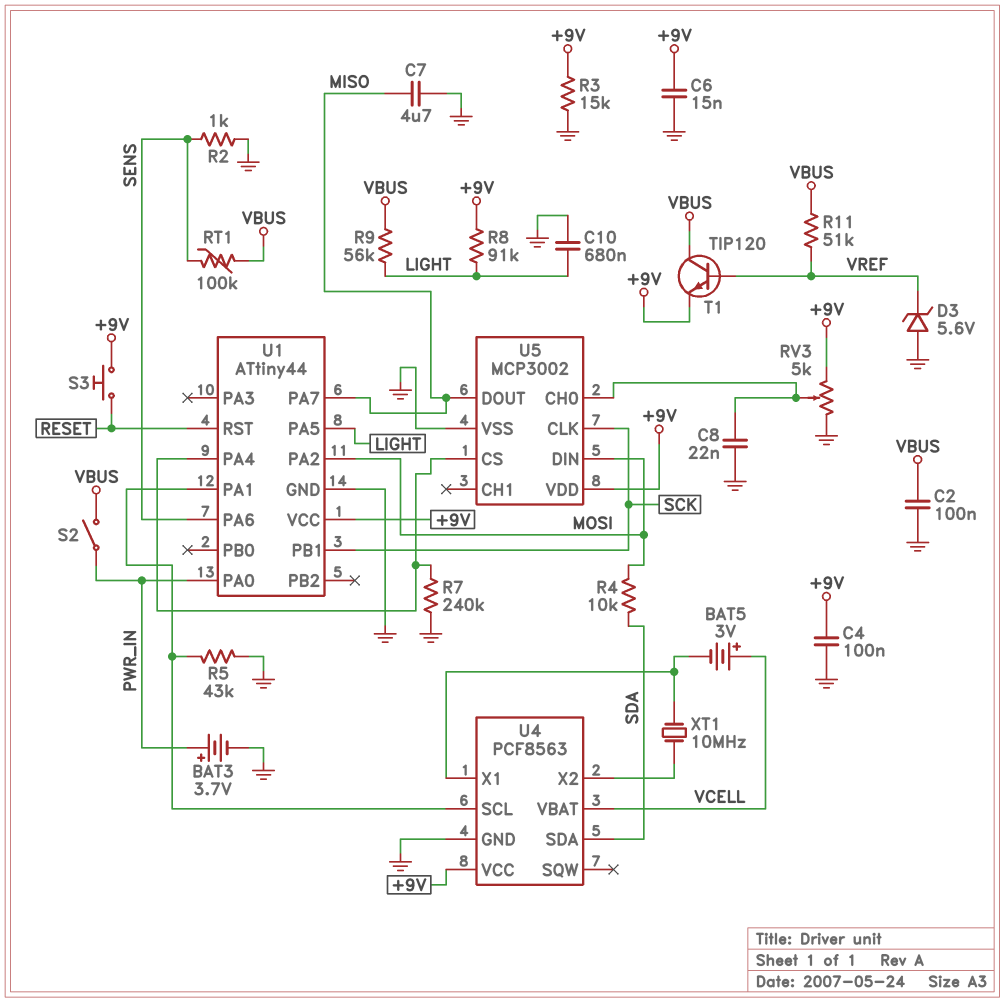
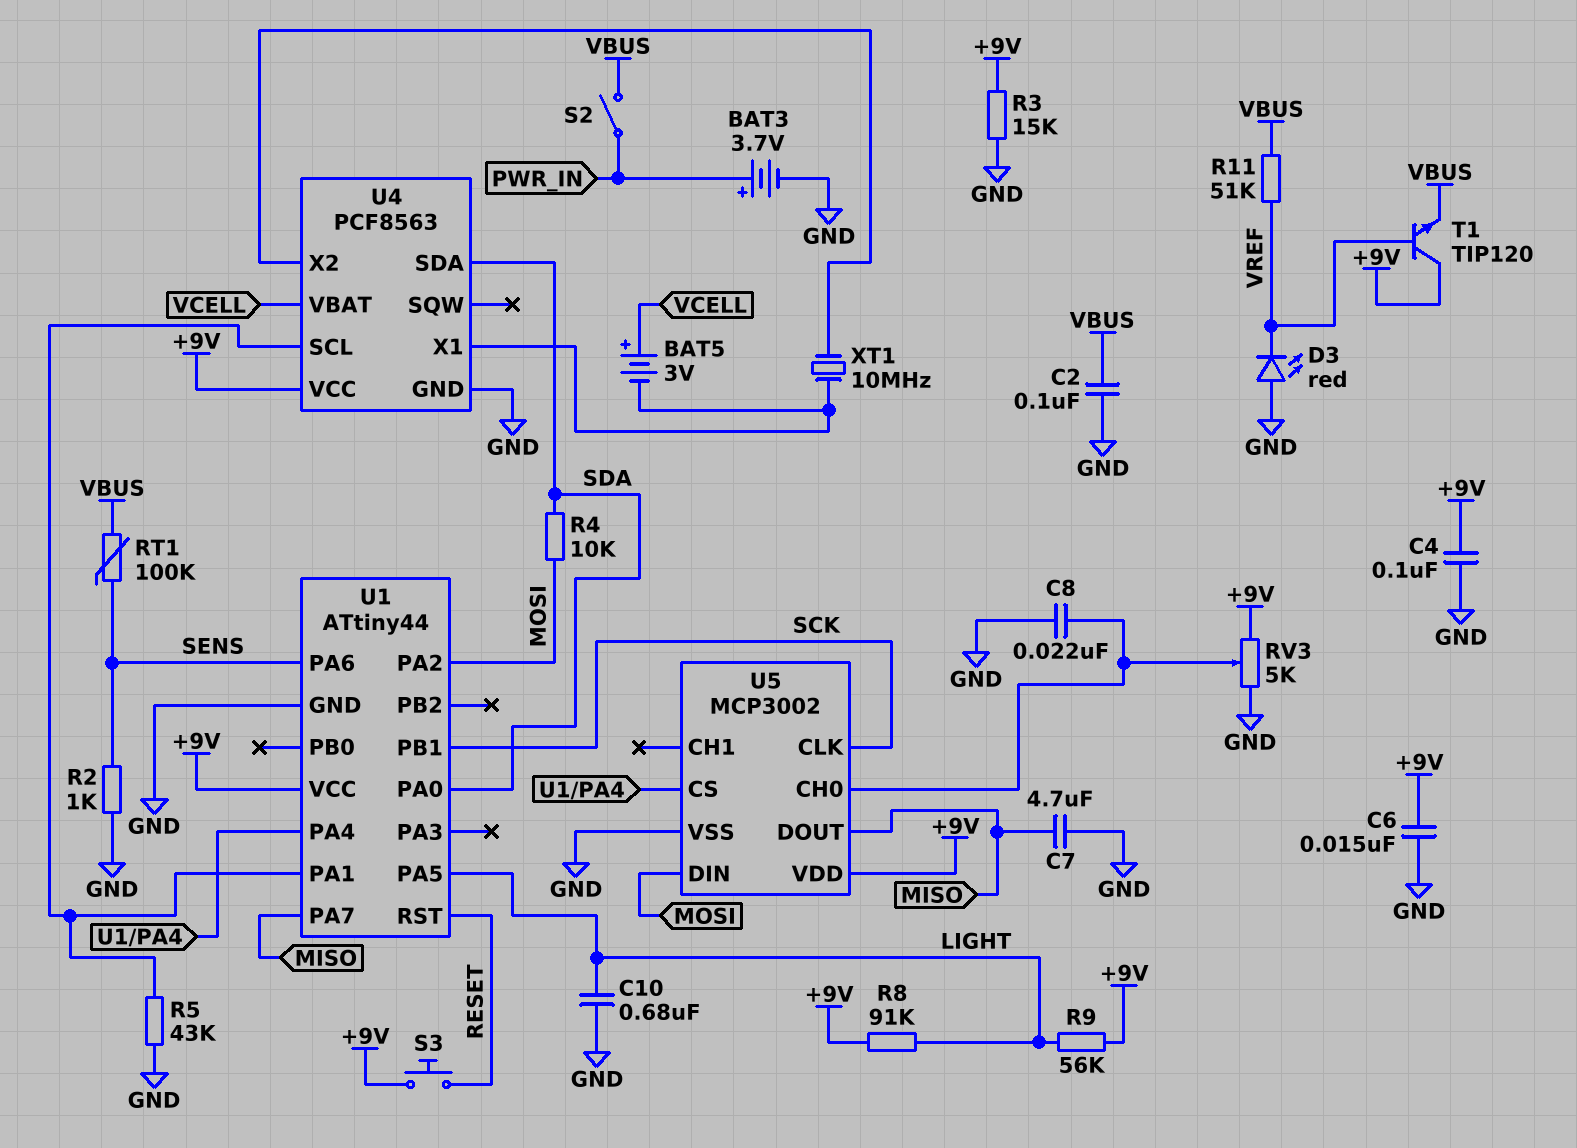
D3: zener 5.6V (A GND, K VREF) -> LED red (A GND, K VREF)
R7: 240k (GND, U1/PA4) -> none
R9: 56k (LIGHT, VBUS) -> 56k (+9V, LIGHT)
T1: NPN TIP120 (B VREF, C VBUS, E +9V) -> NPN TIP120 (B VREF, C +9V, E VBUS)
U1 pin PA0: PWR_IN -> SDA

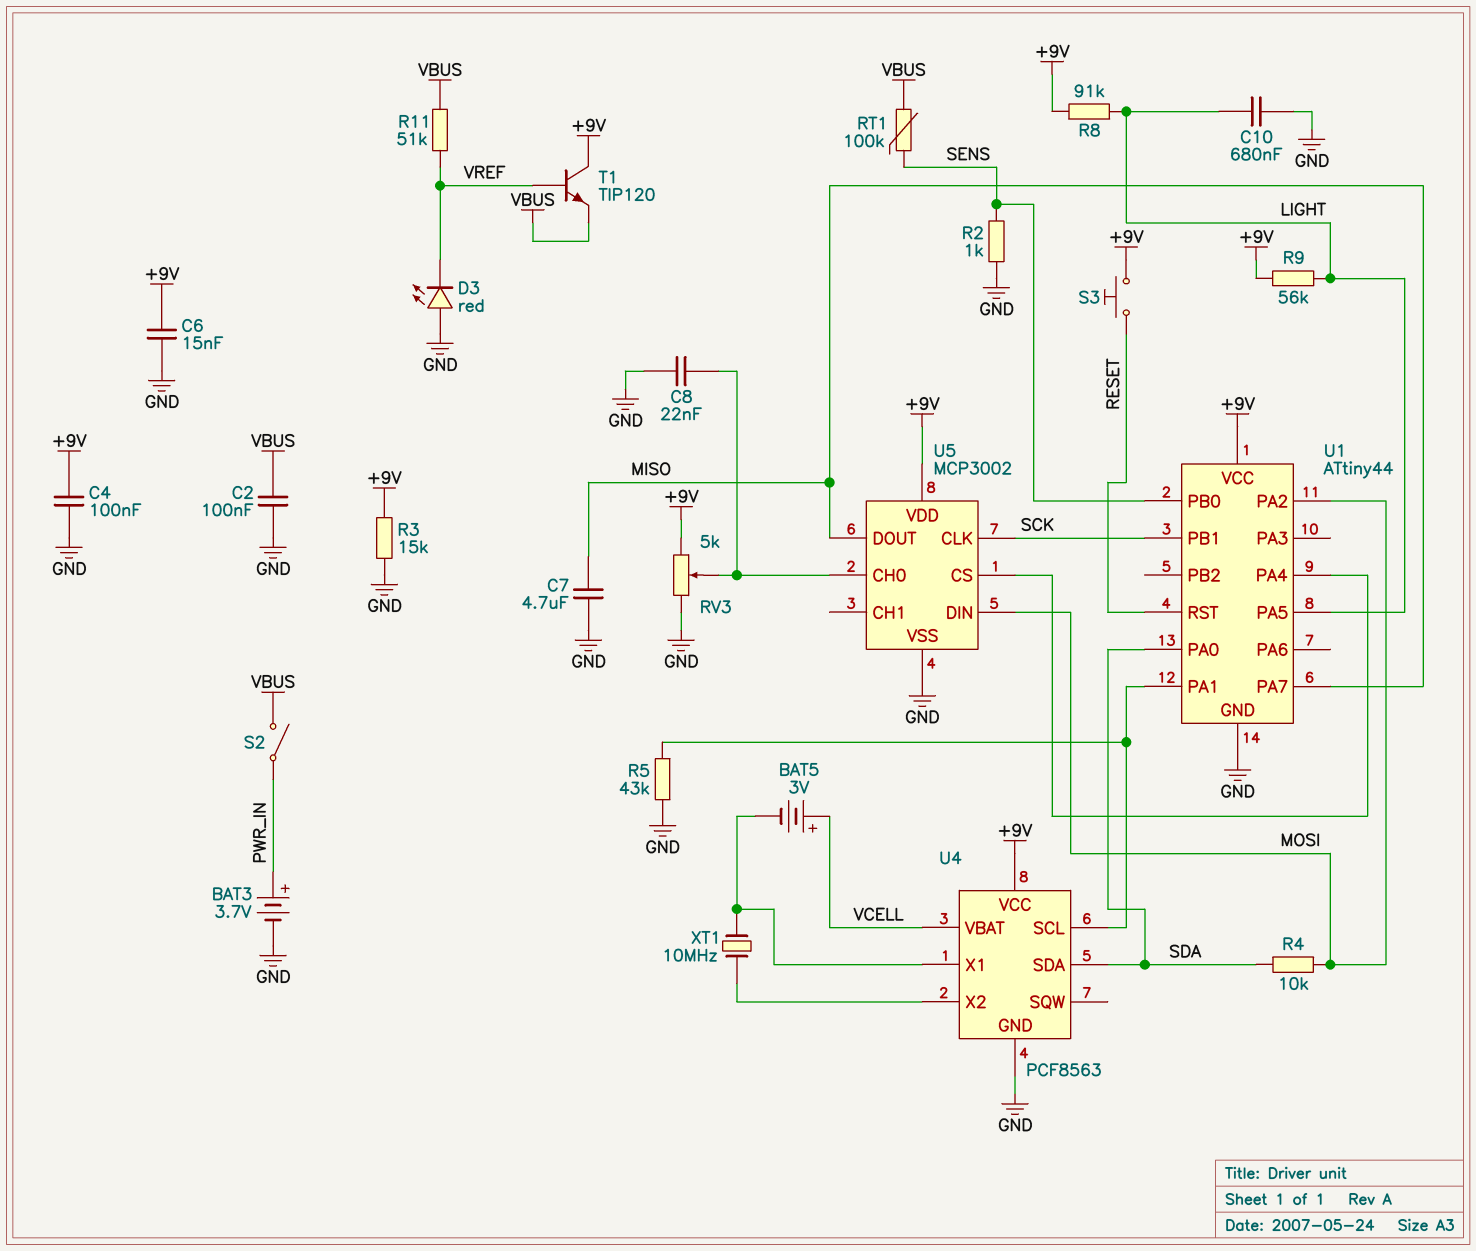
U1 pin PA6: SENS -> none
U1 pin PB0: none -> SENS

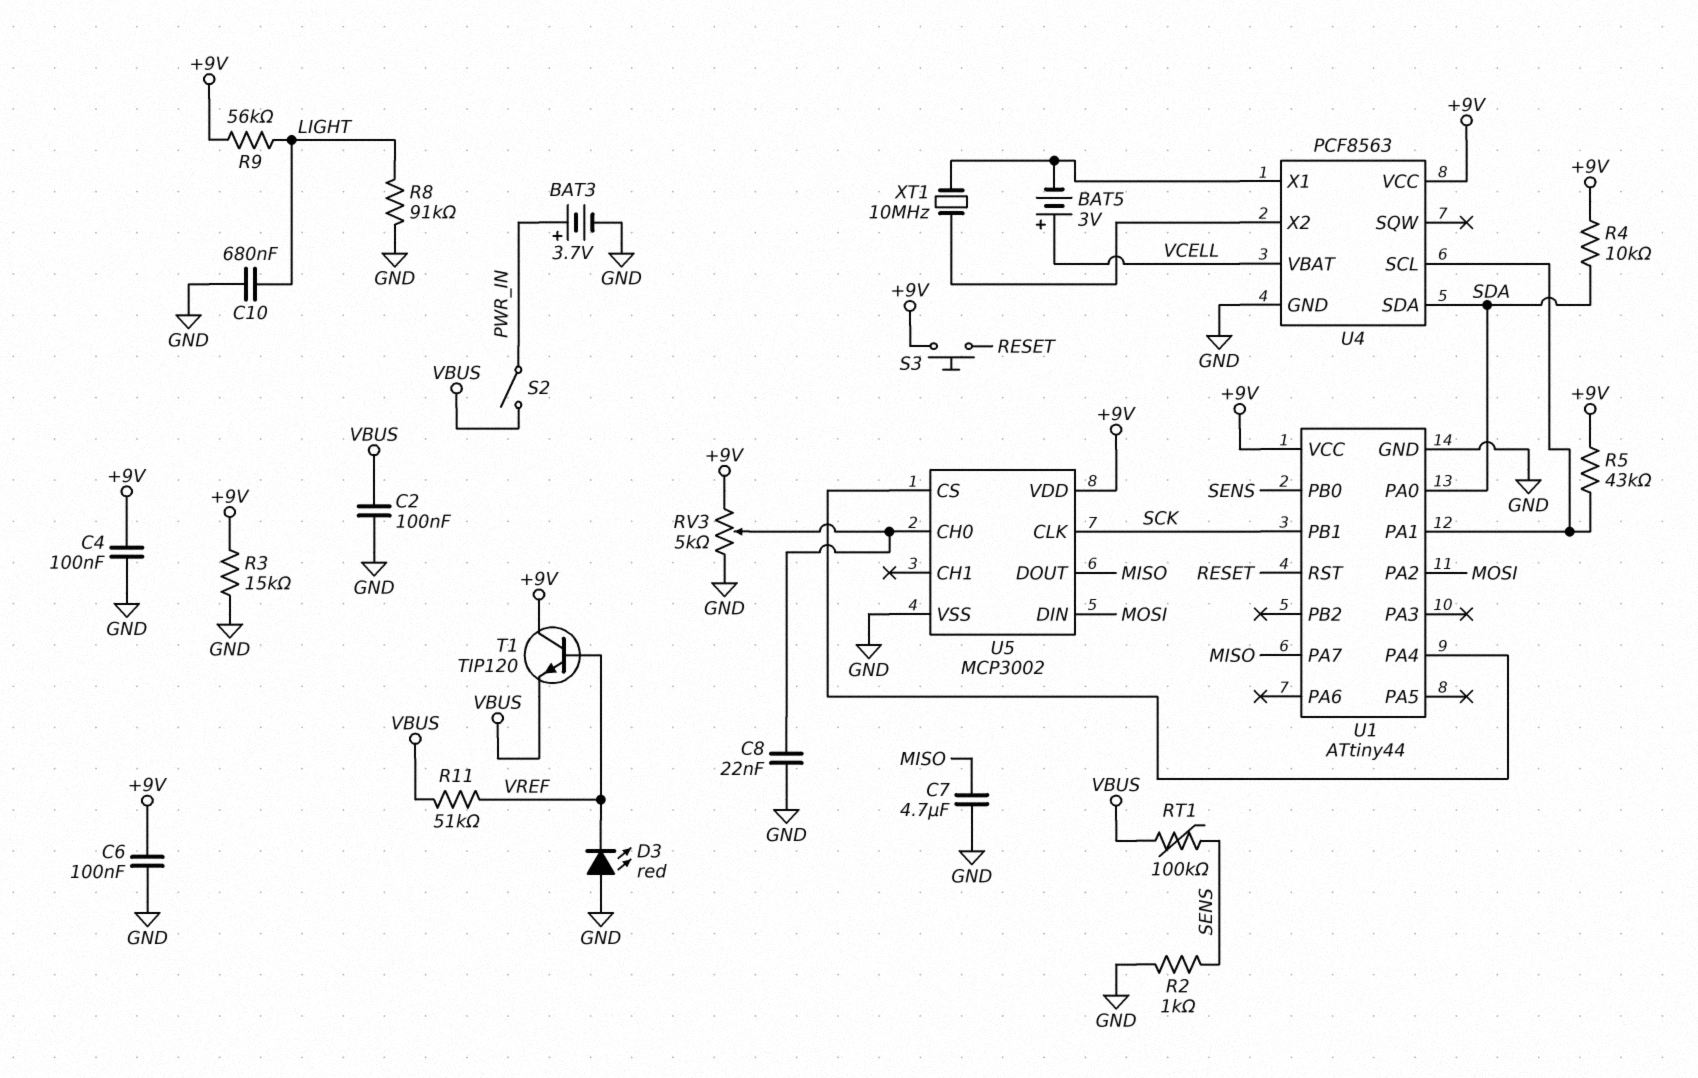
C6: 15nF (+9V, GND) -> 100nF (+9V, GND)
R4: 10k (MOSI, SDA) -> 10k (+9V, SDA)
R5: 43k (GND, U1/PA1) -> 43k (+9V, U1/PA1)
R8: 91k (+9V, LIGHT) -> 91k (GND, LIGHT)
U1 pin PA5: LIGHT -> none

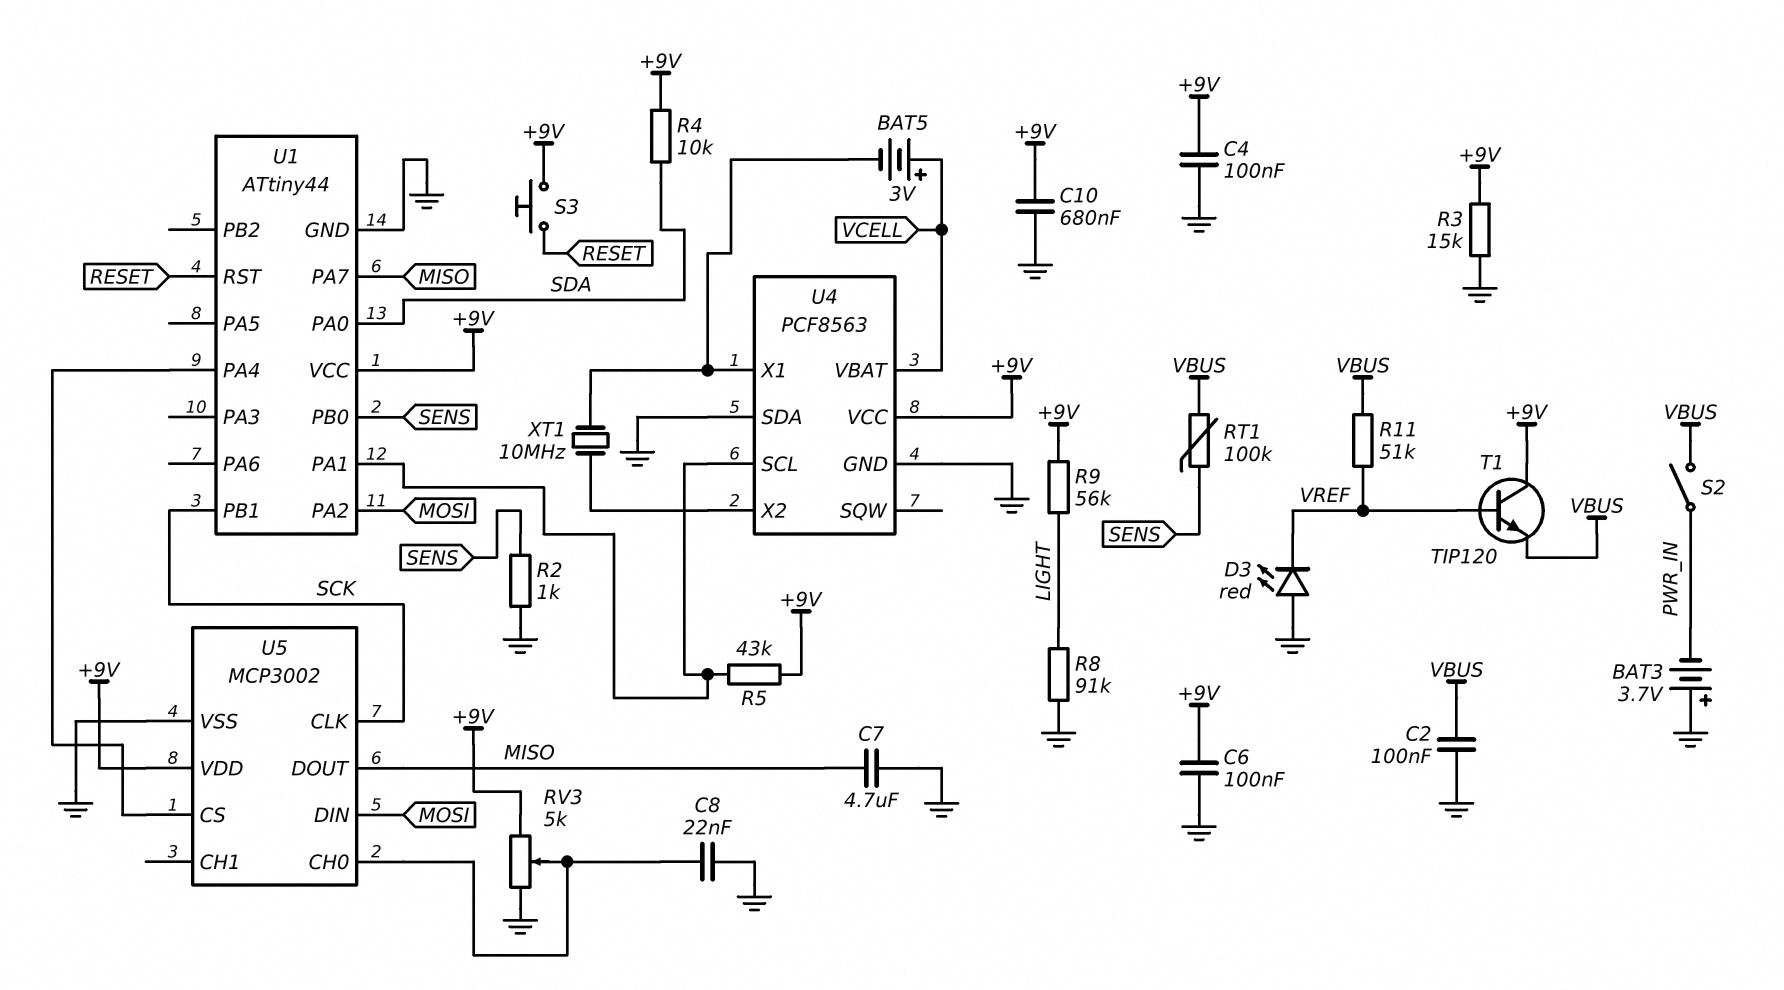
BAT3: 3.7V (plus PWR_IN, minus GND) -> 3.7V (plus GND, minus PWR_IN)
C10: 680nF (GND, LIGHT) -> 680nF (+9V, GND)
U4 pin SDA: SDA -> GND

